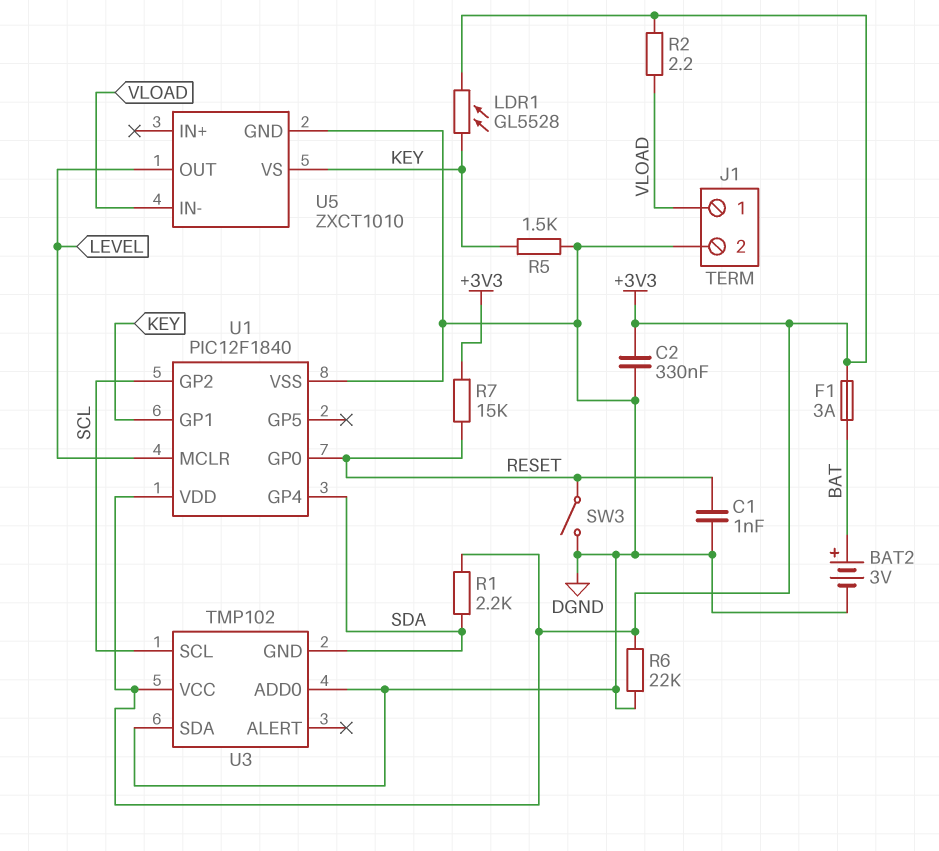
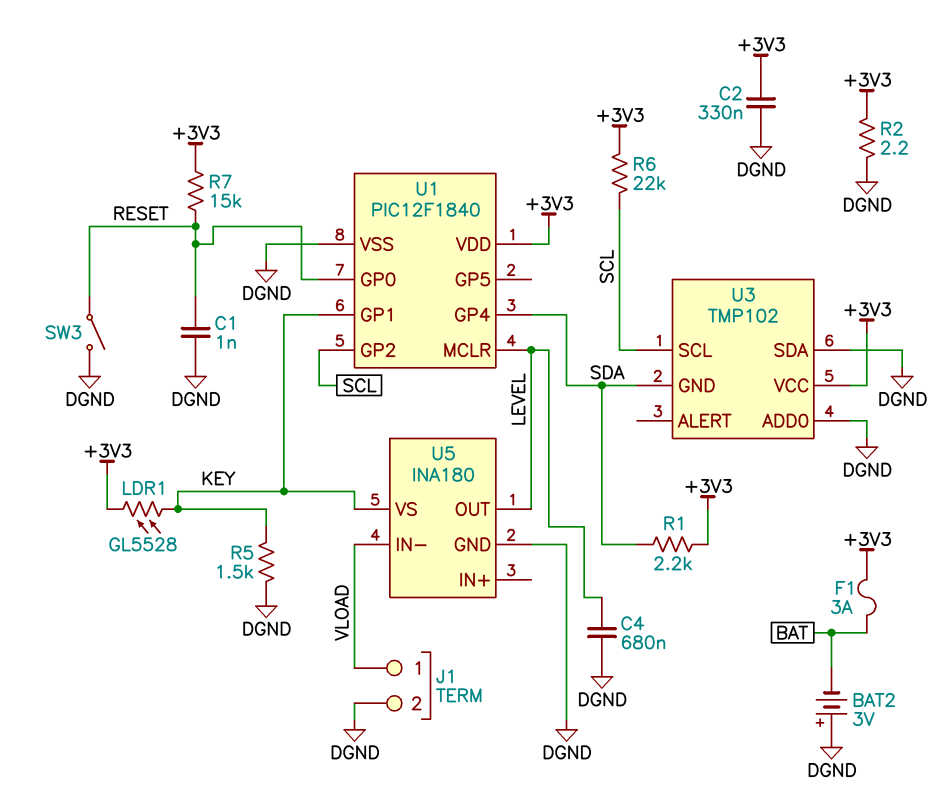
BAT2: 3V (plus BAT, minus DGND) -> 3V (plus DGND, minus BAT)
C4: none -> 680nF (DGND, LEVEL)
R2: 2.2 (+3V3, VLOAD) -> 2.2 (+3V3, DGND)
R6: 22k (+3V3, DGND) -> 22k (+3V3, SCL)
U5: ZXCT1010 -> INA180

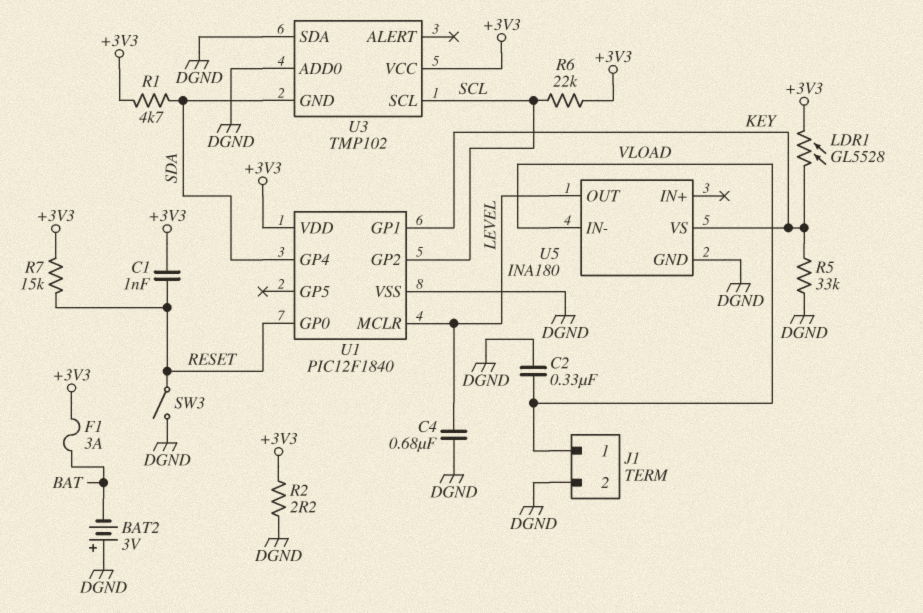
C1: 1nF (DGND, RESET) -> 1nF (+3V3, RESET)
C2: 330nF (+3V3, DGND) -> 330nF (DGND, VLOAD)
R1: 2.2k (+3V3, SDA) -> 4.7k (+3V3, SDA)
R5: 1.5k (DGND, KEY) -> 33k (DGND, KEY)

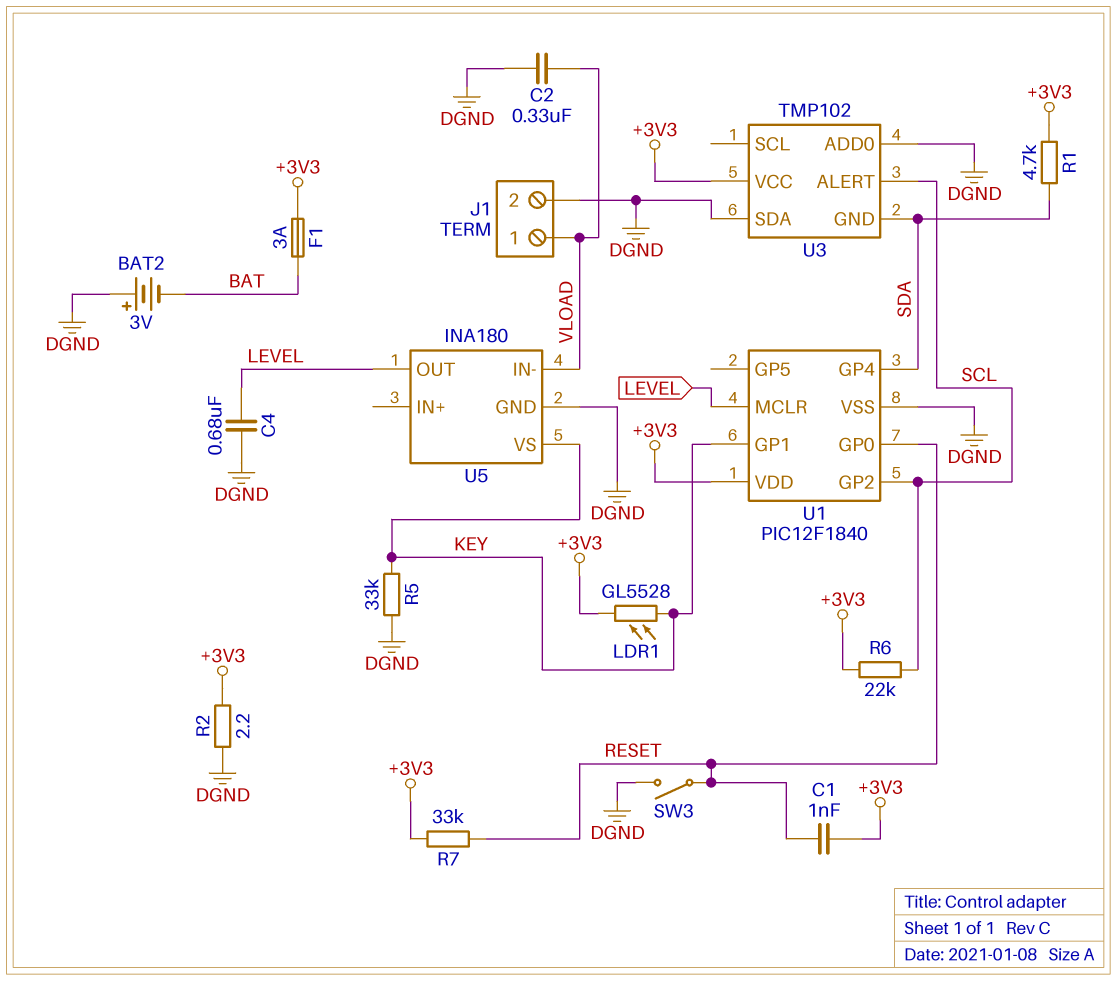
R7: 15k (+3V3, RESET) -> 33k (+3V3, RESET)
U3 pin ALERT: none -> SCL
U3 pin SCL: SCL -> none

